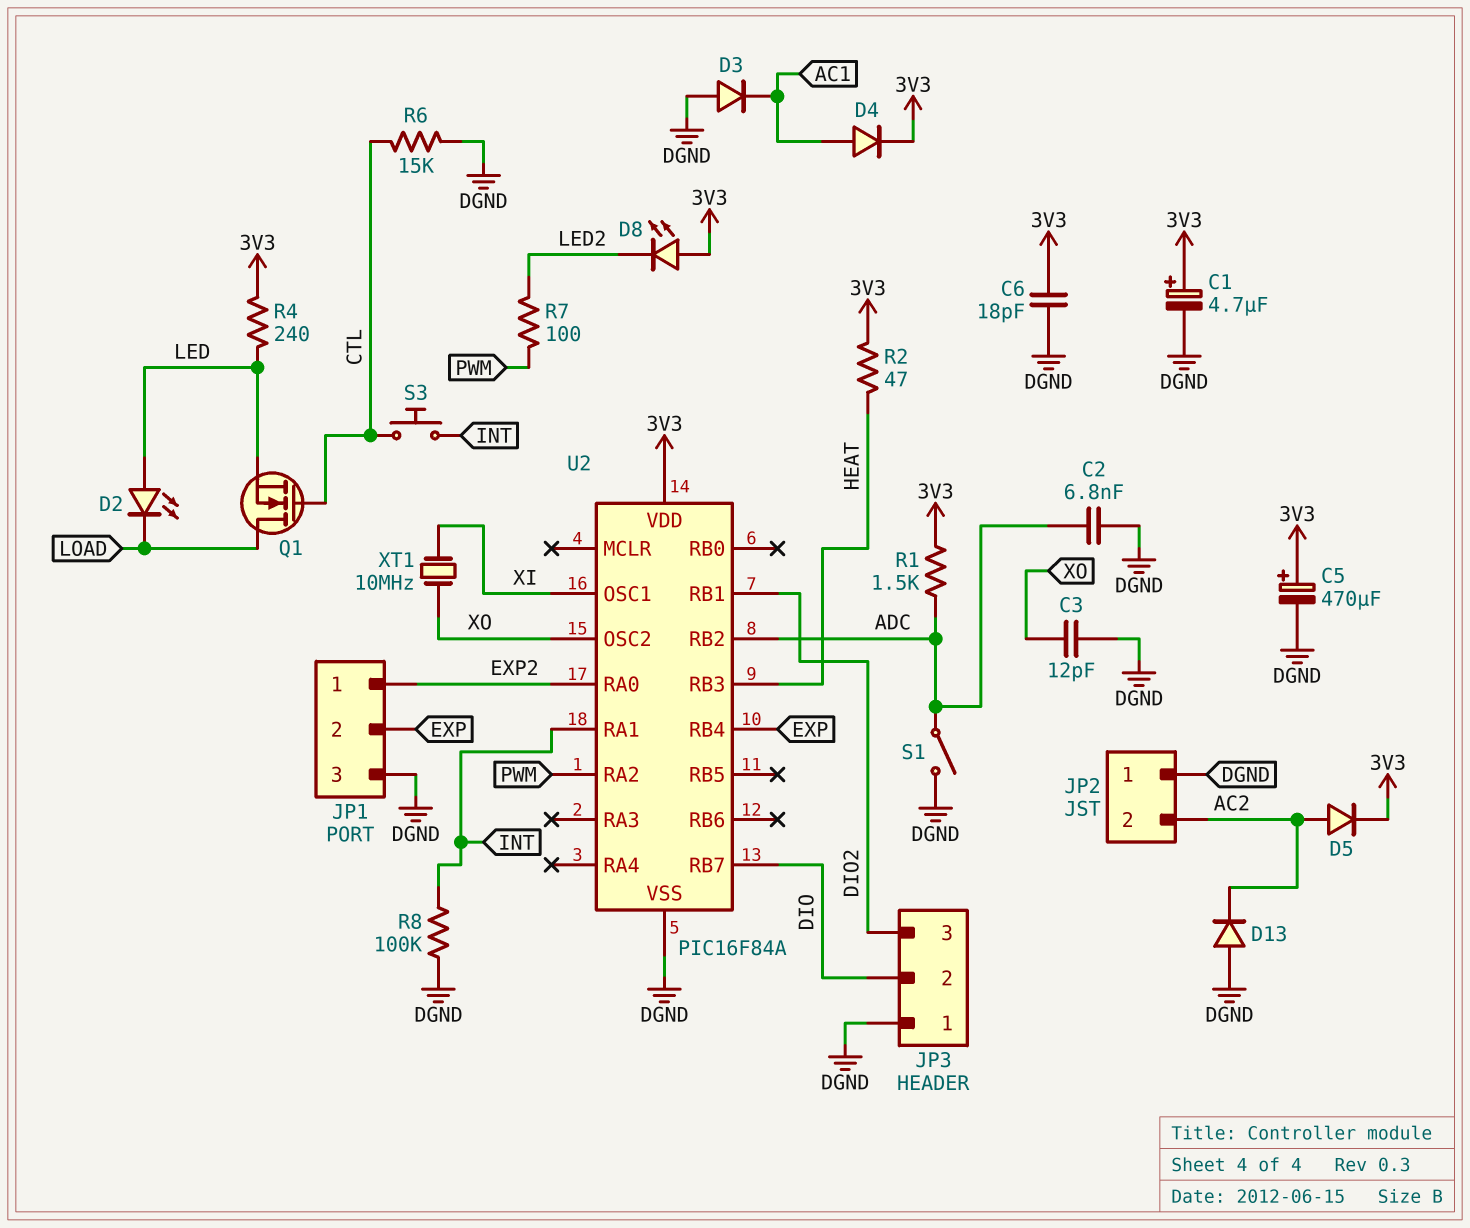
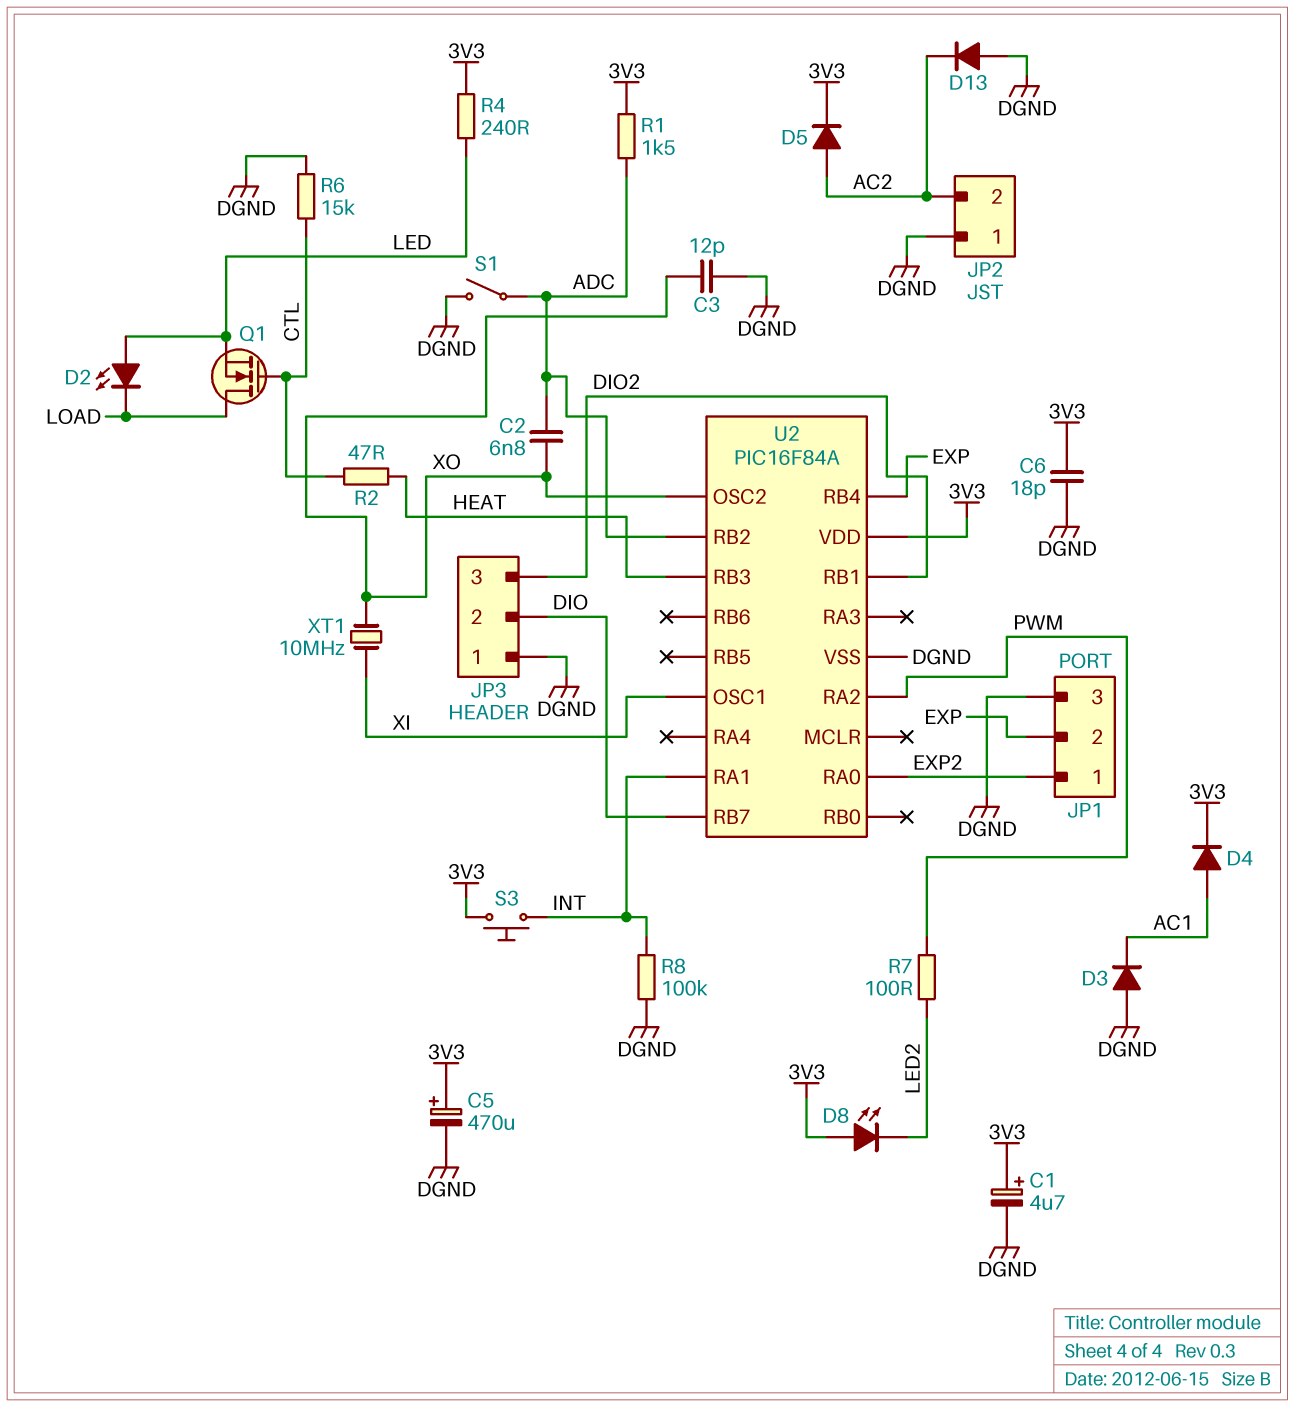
C2: 6.8nF (ADC, DGND) -> 6.8nF (ADC, XO)
R2: 47 (3V3, HEAT) -> 47 (CTL, HEAT)
S3: button (CTL, INT) -> button (3V3, INT)

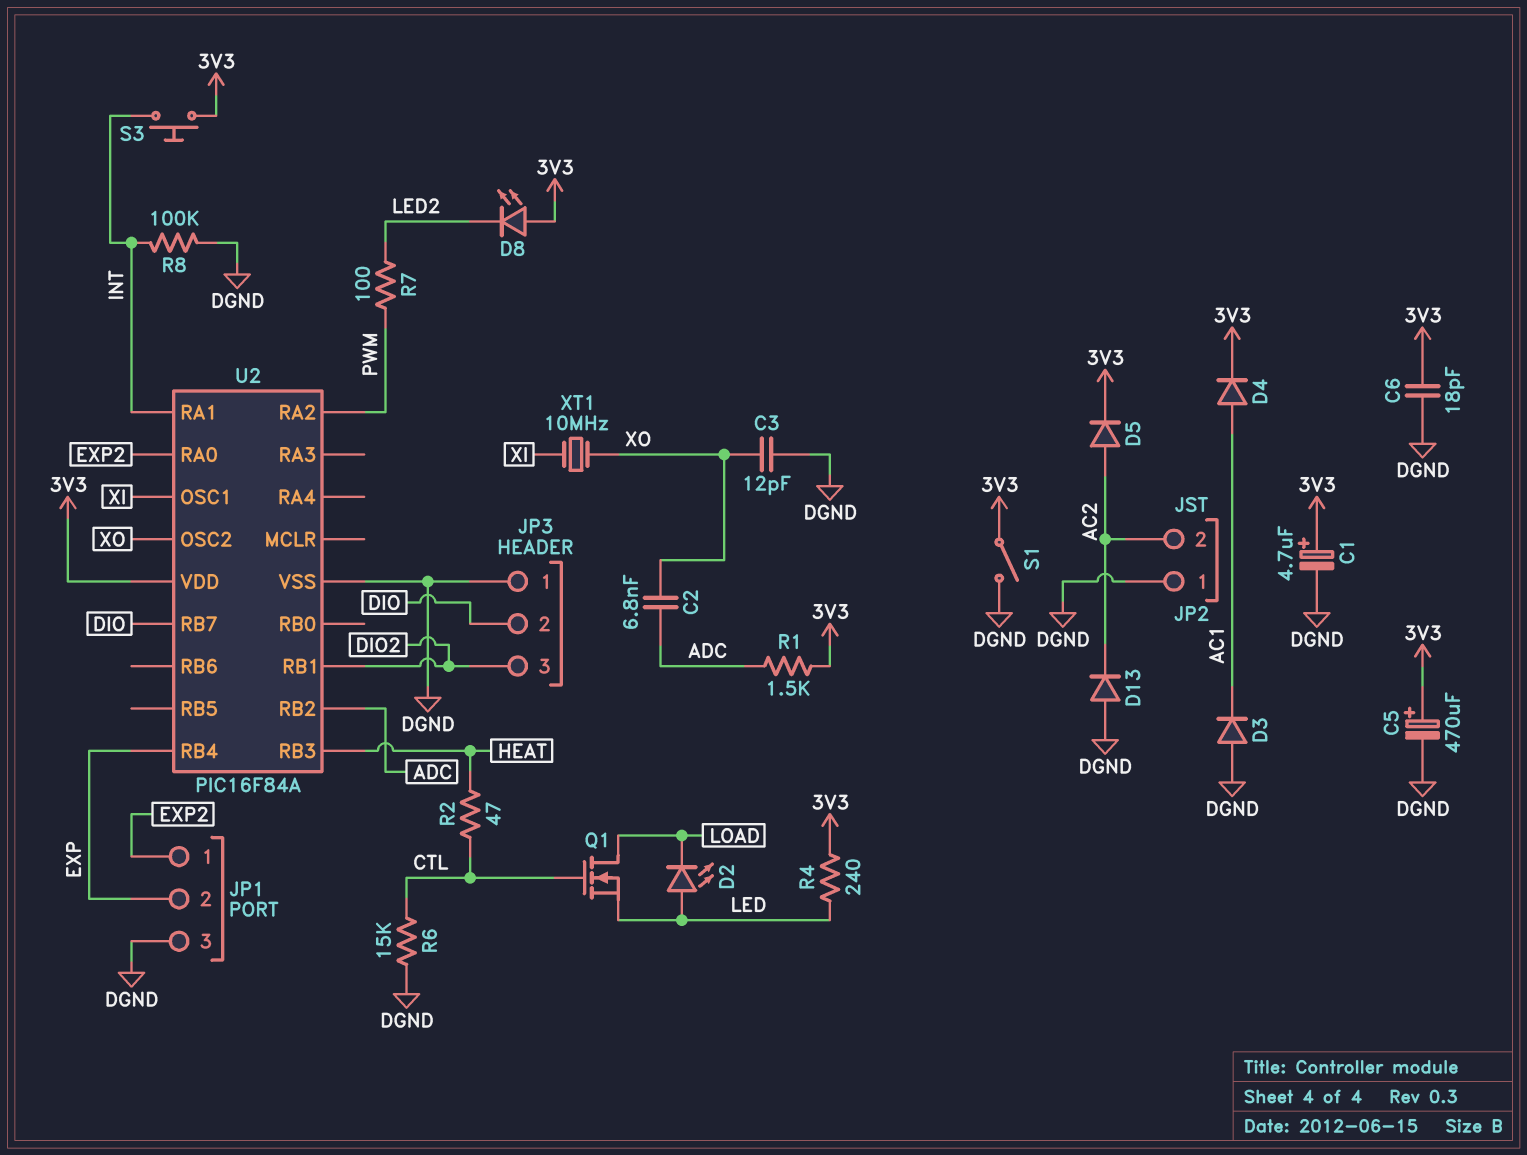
S1: switch (ADC, DGND) -> switch (3V3, DGND)

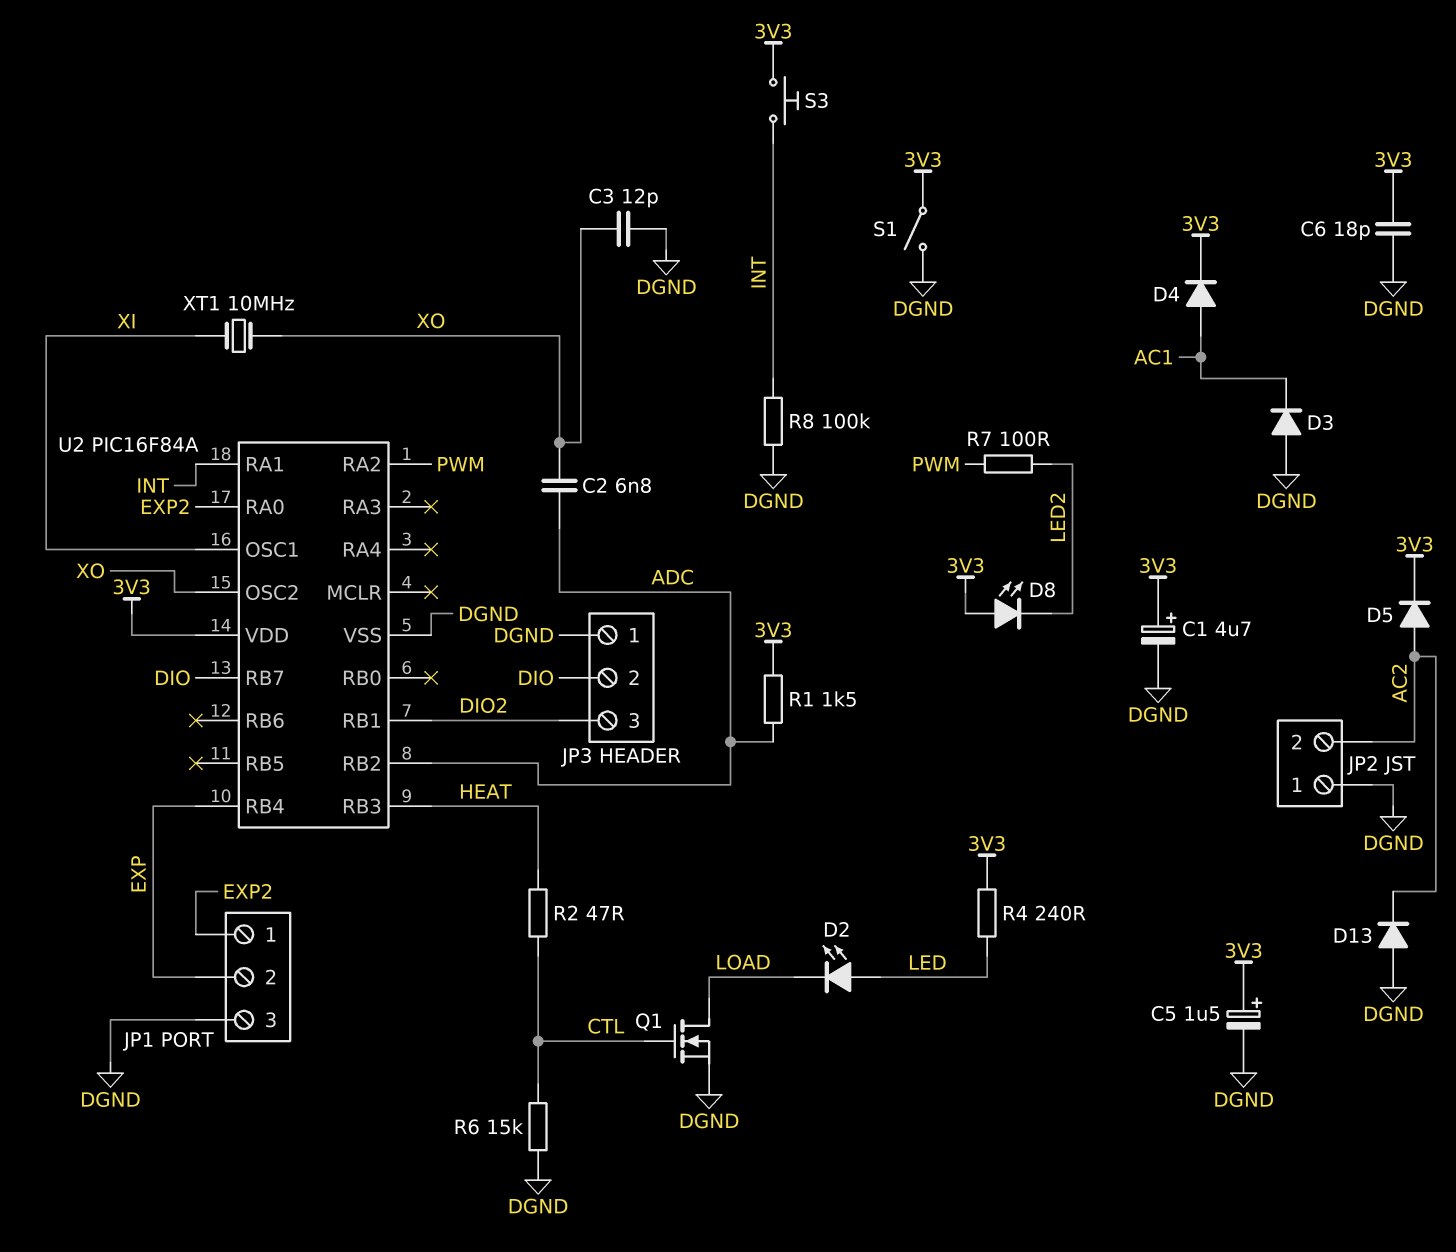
C5: 470uF (plus 3V3, minus DGND) -> 1.5uF (plus 3V3, minus DGND)
Q1: NMOS (G CTL, D LOAD, S LED) -> NMOS (G CTL, D LOAD, S DGND)

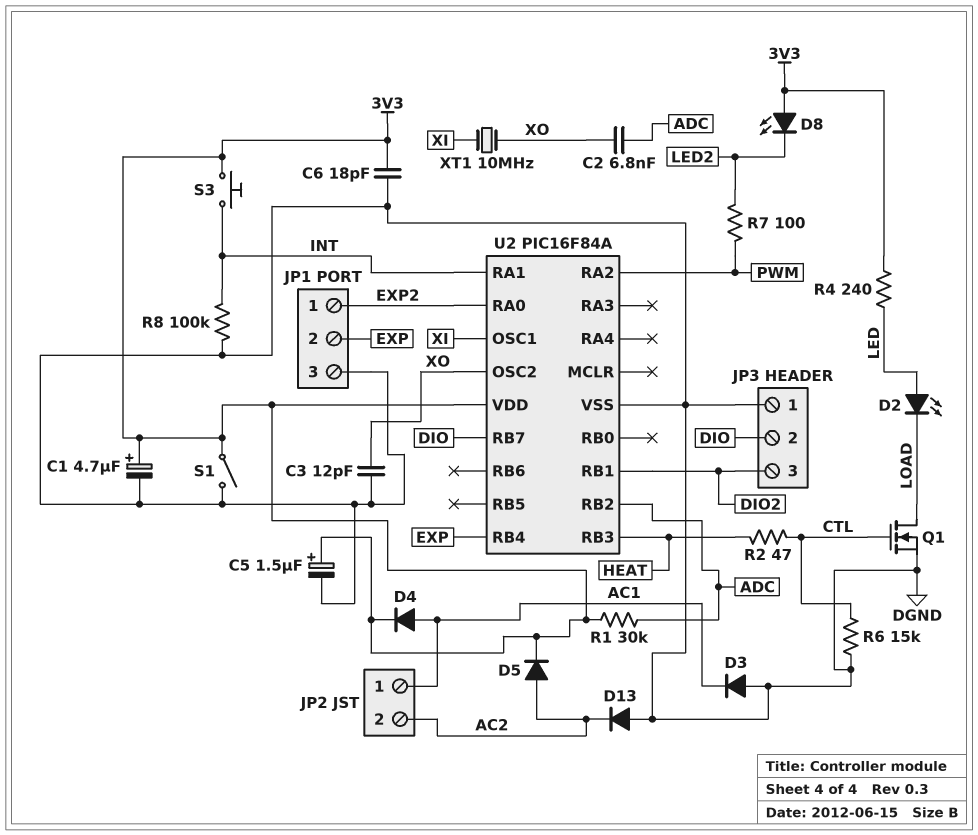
JP2 pin 1: DGND -> AC1
R1: 1.5k (3V3, ADC) -> 30k (3V3, ADC)

